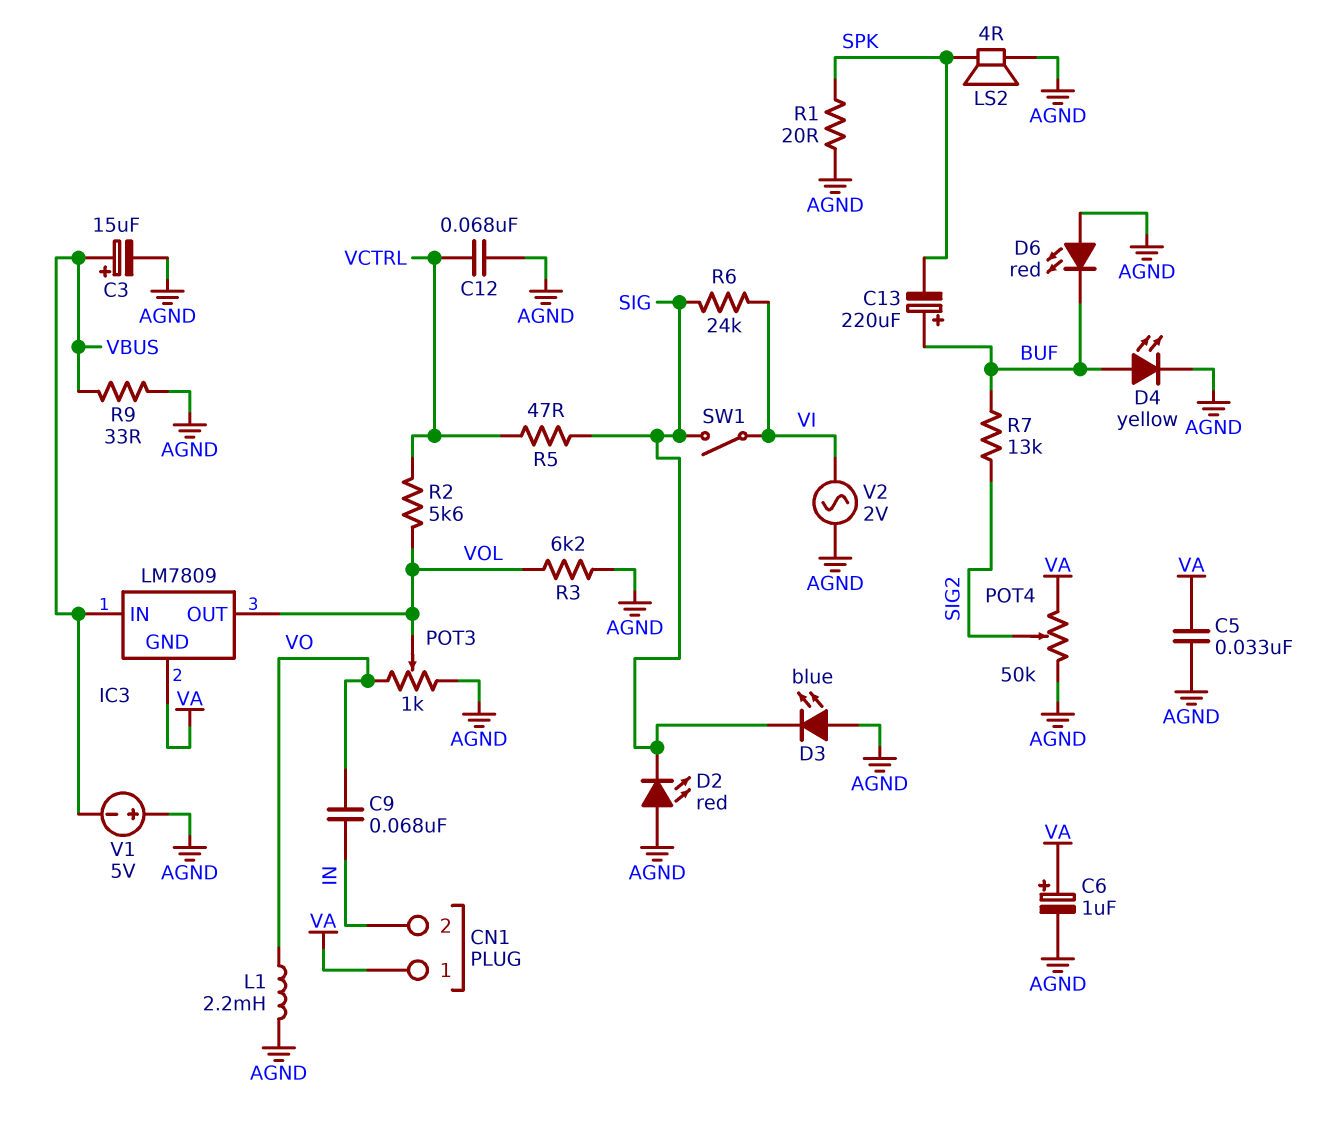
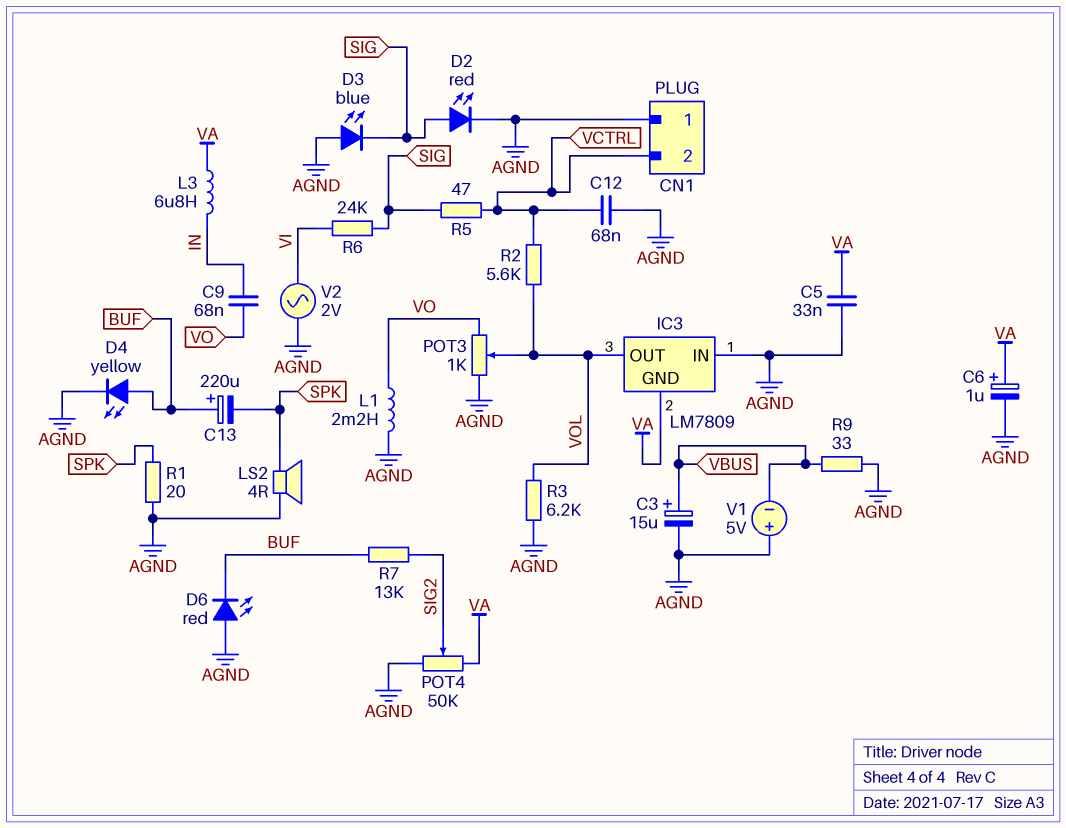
CN1 pin 1: VA -> AGND
CN1 pin 2: IN -> VCTRL
D2: LED red (A AGND, K SIG) -> LED red (A SIG, K AGND)
IC3 pin IN: VBUS -> AGND
L3: none -> 6.8uH (IN, VA)
SW1: switch (SIG, VI) -> none

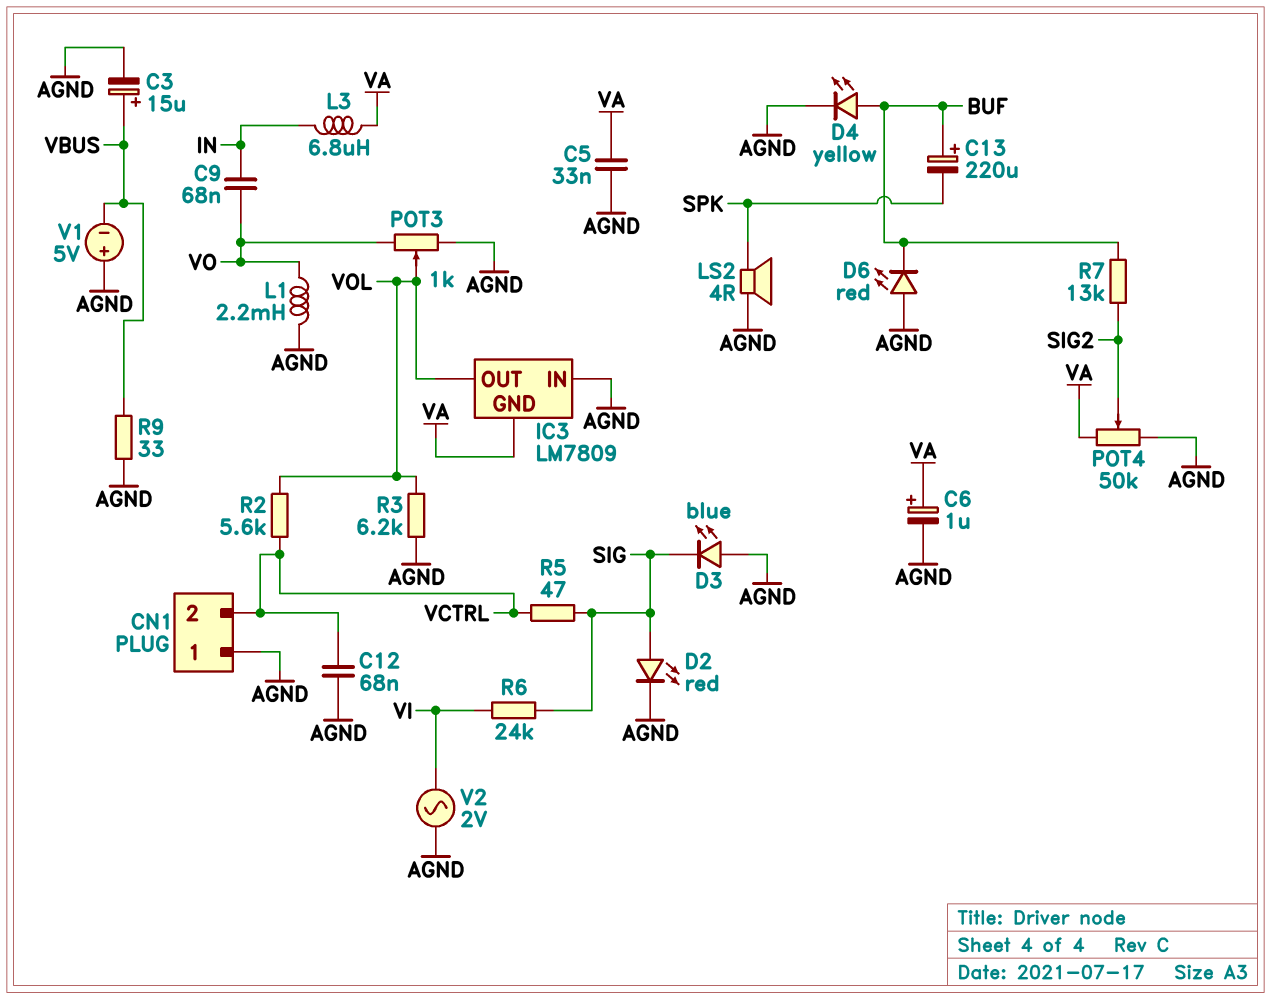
R1: 20 (AGND, SPK) -> none

